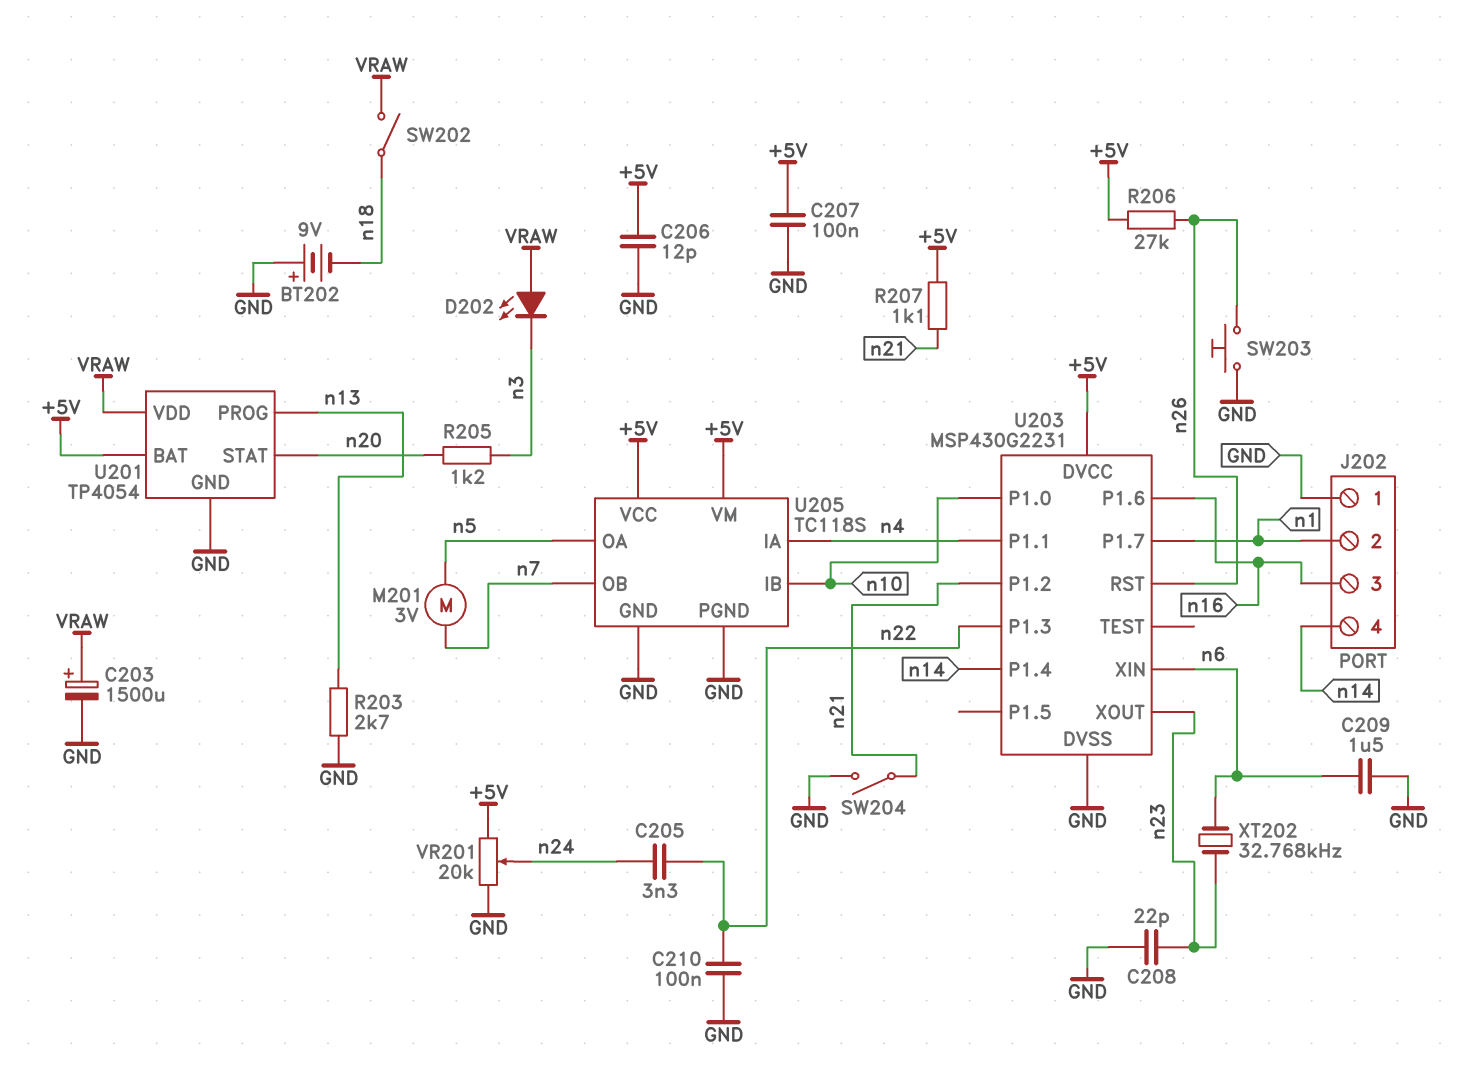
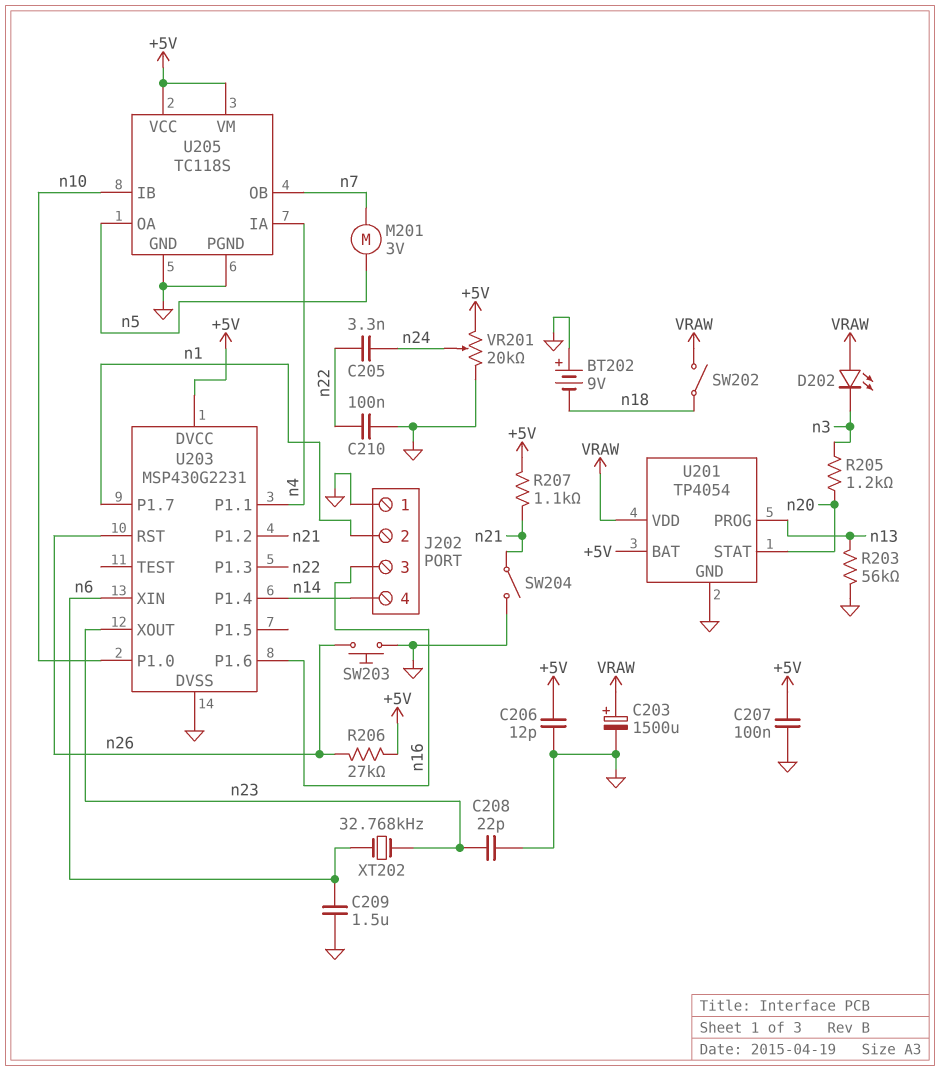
R203: 2.7k (GND, n13) -> 56k (GND, n13)

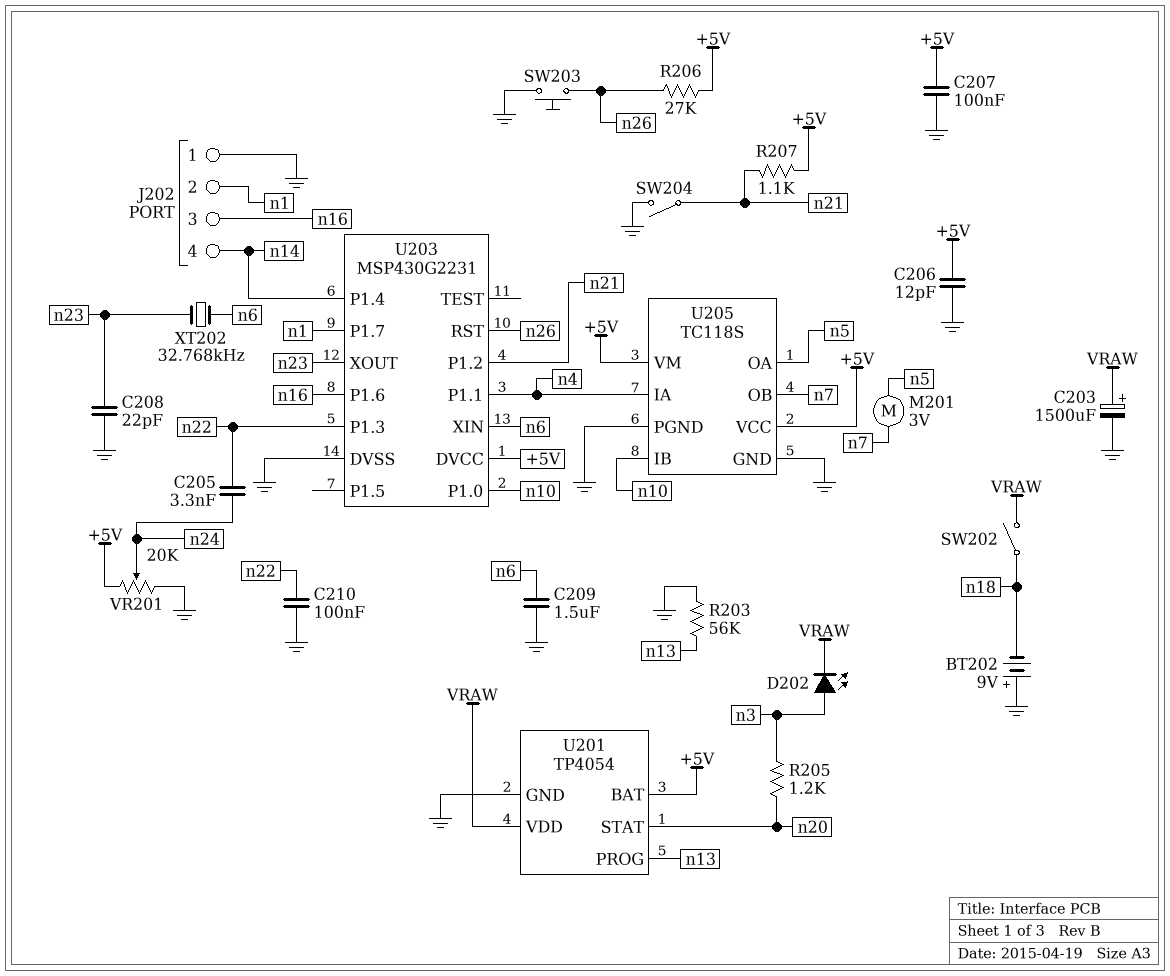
D202: LED (A VRAW, K n3) -> LED (A n3, K VRAW)

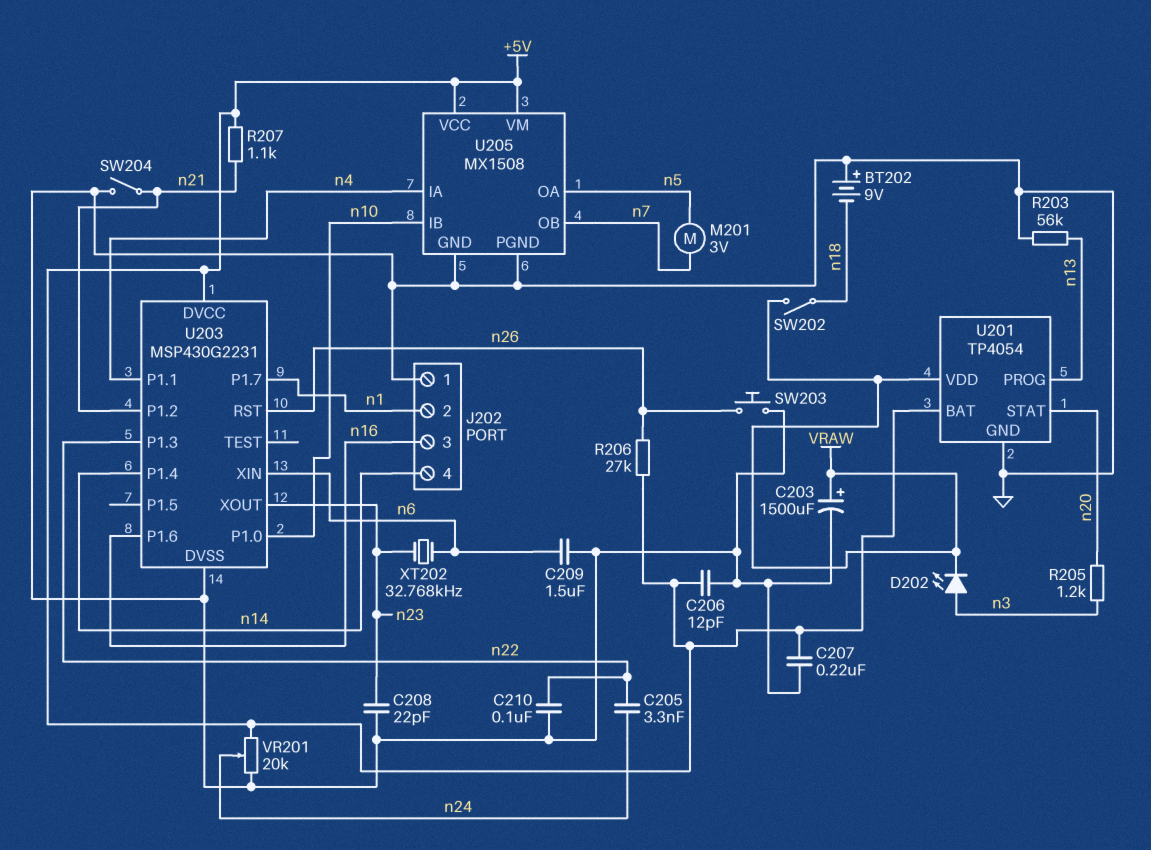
C207: 100nF (+5V, GND) -> 220nF (+5V, GND)
U205: TC118S -> MX1508

